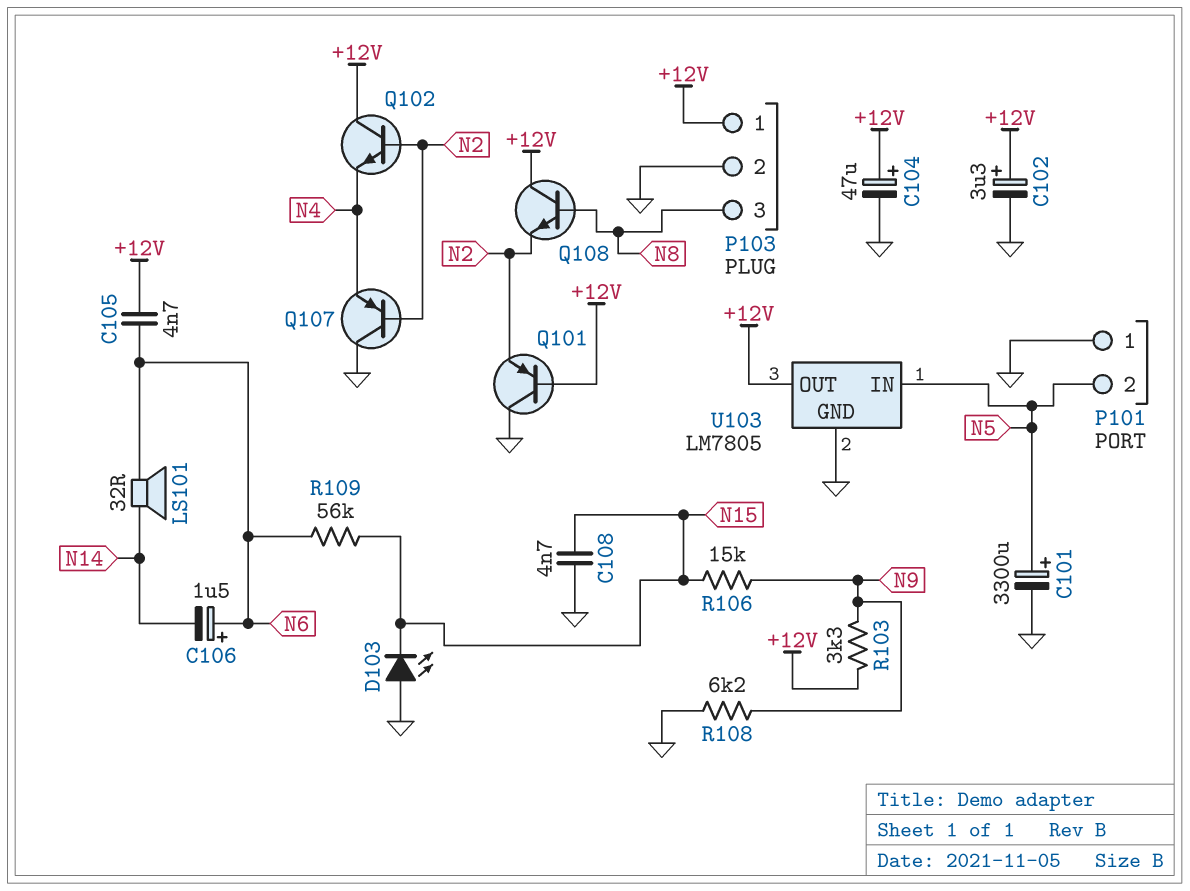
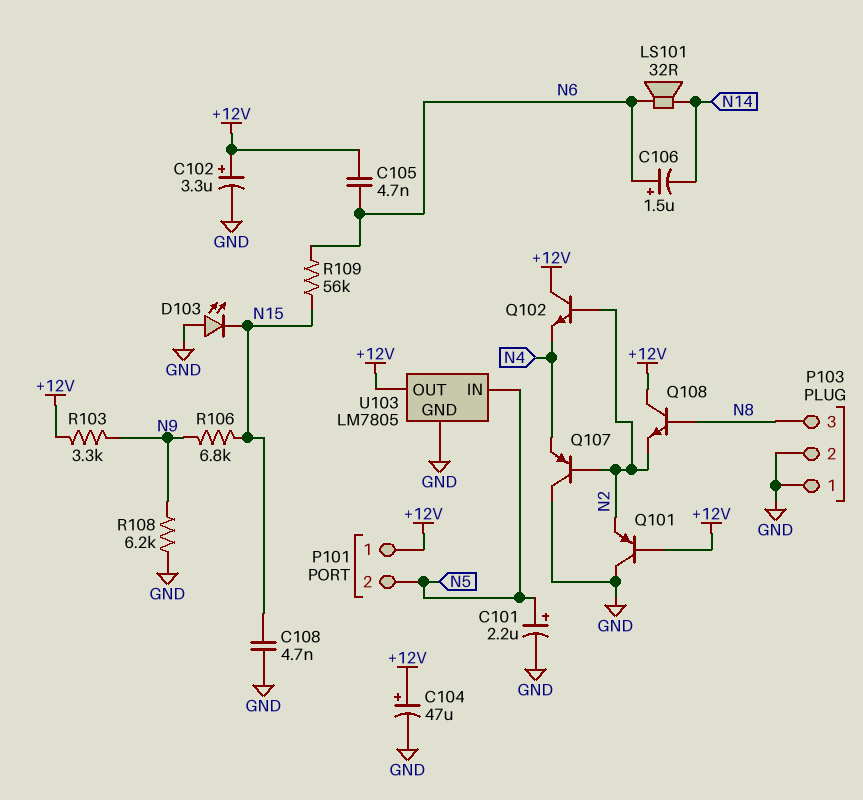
C101: 3300uF (plus N5, minus GND) -> 2.2uF (plus N5, minus GND)
P101 pin 1: GND -> +12V
P103 pin 1: +12V -> GND
R106: 15k (N9, N15) -> 6.8k (N9, N15)

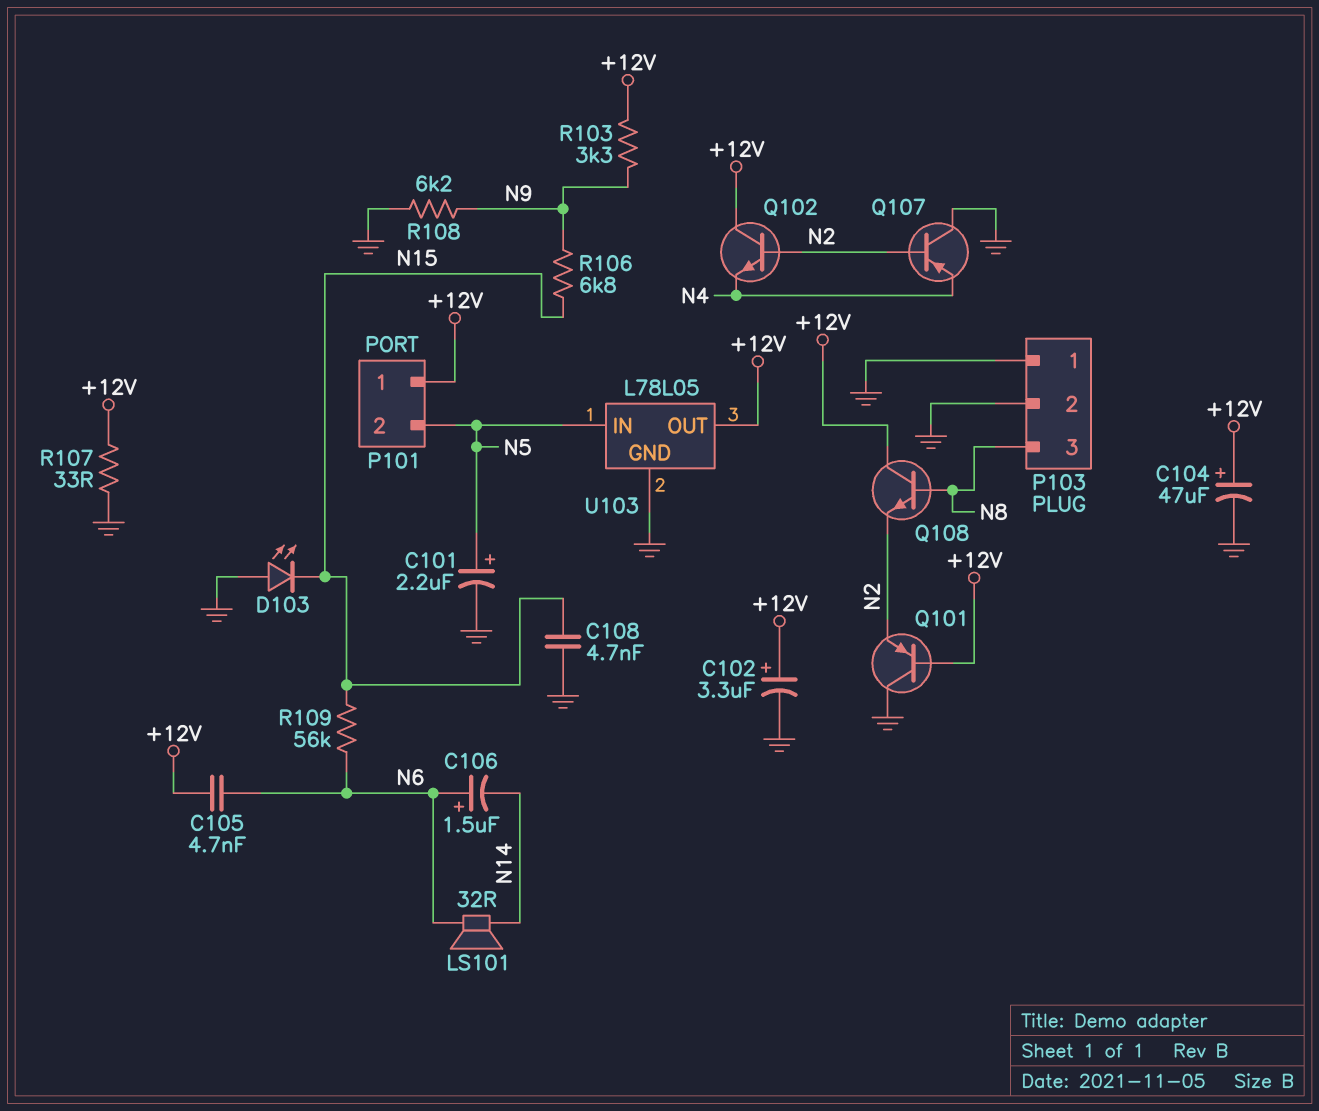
R107: none -> 33 (+12V, GND)
U103: LM7805 -> L78L05

